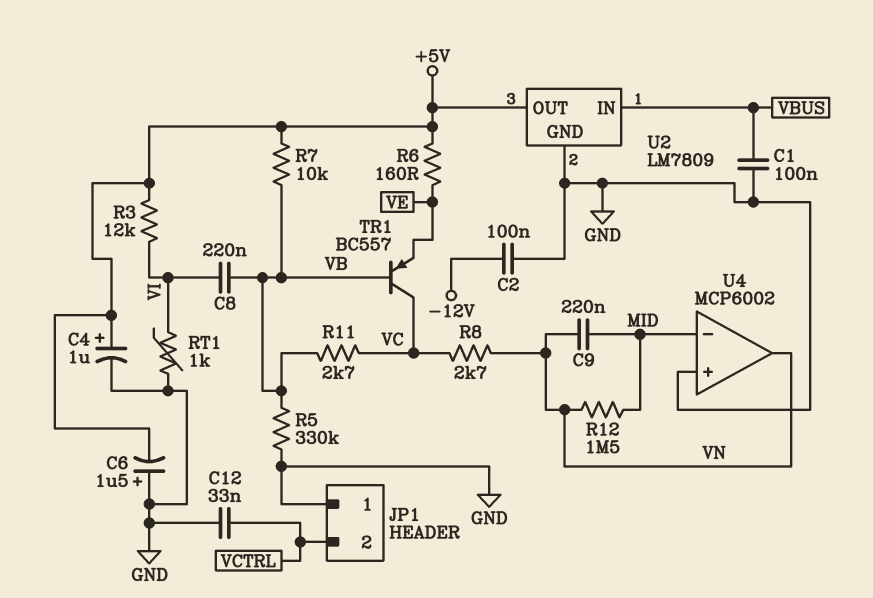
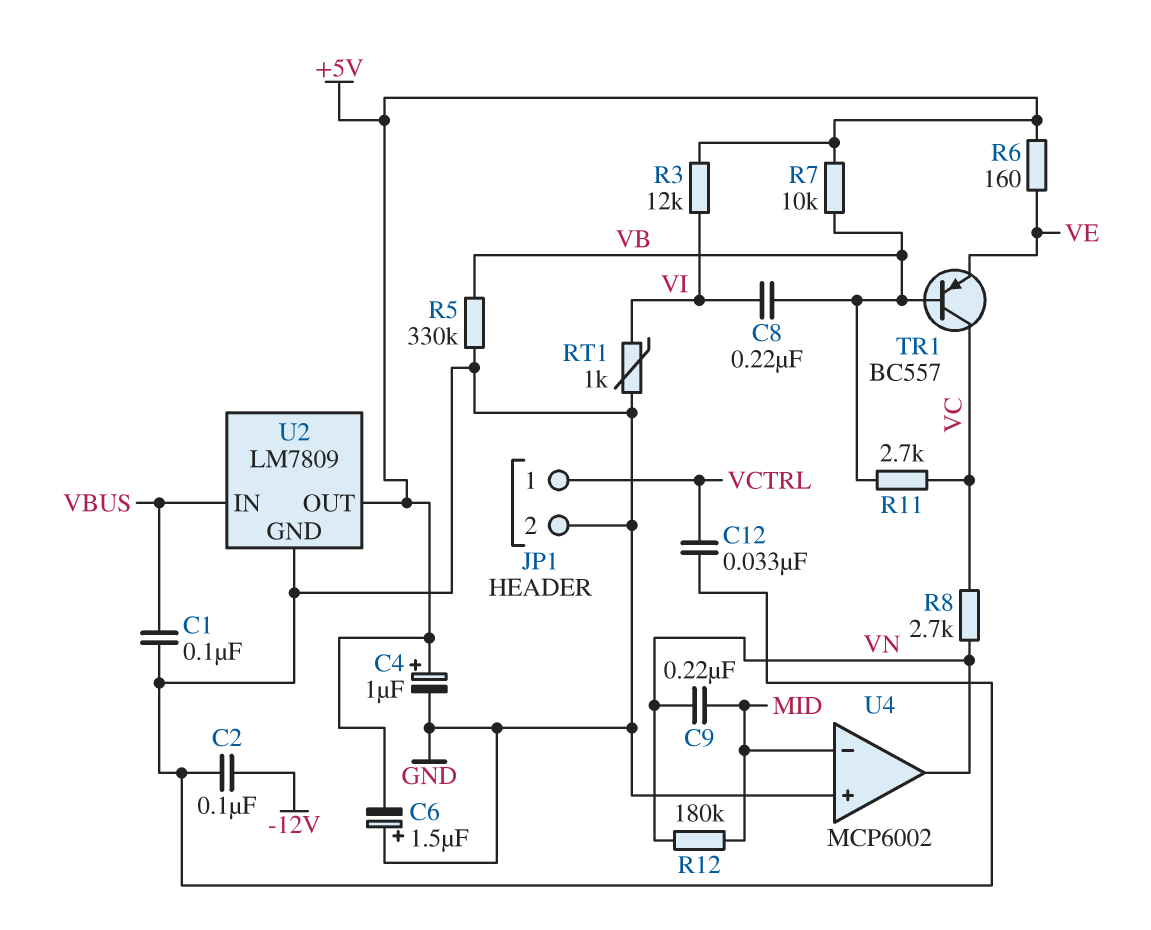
JP1 pin 1: GND -> VCTRL
JP1 pin 2: VCTRL -> GND
R12: 1.5M (MID, VN) -> 180k (MID, VN)

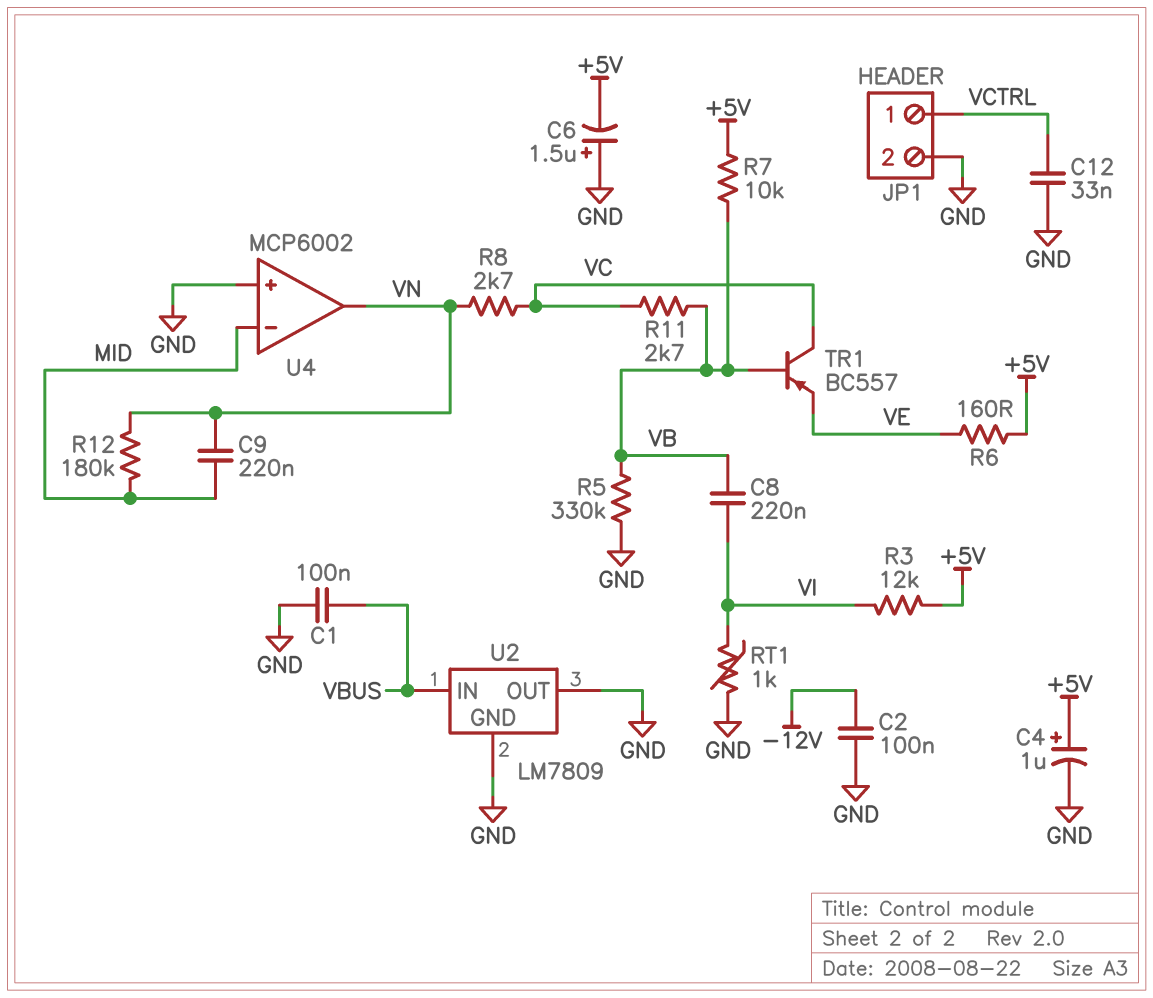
U2 pin OUT: +5V -> GND

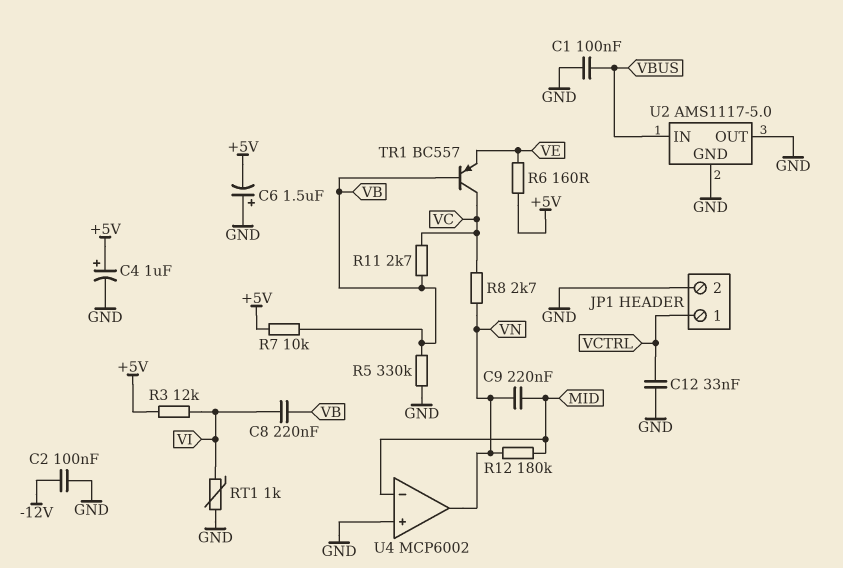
U2: LM7809 -> AMS1117-5.0

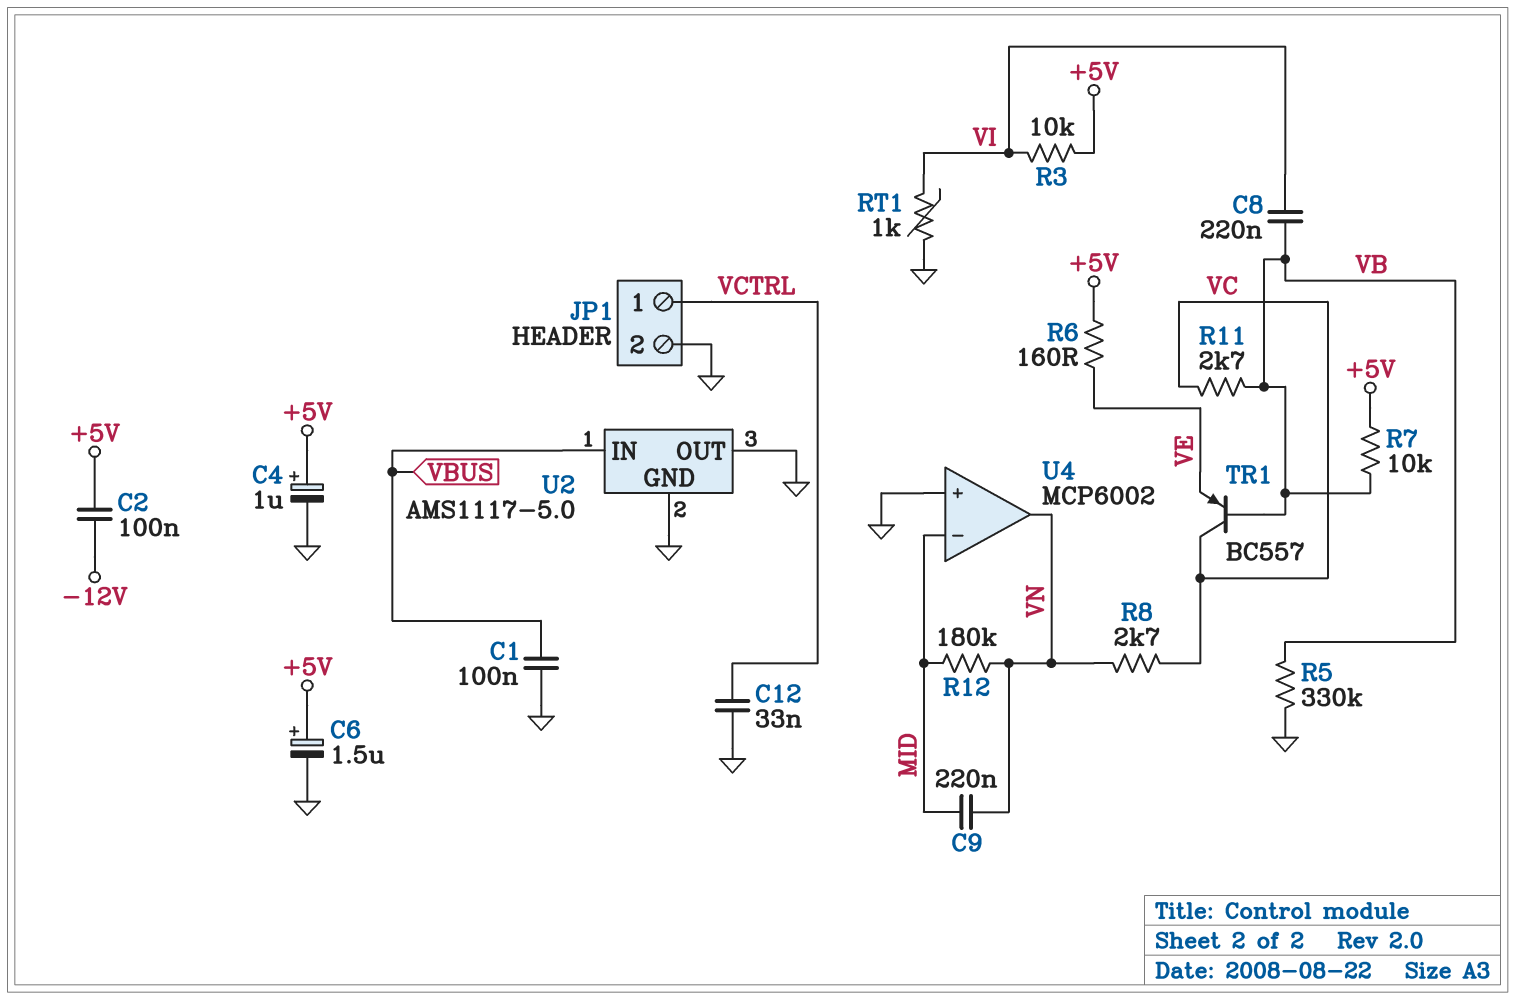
C2: 100nF (-12V, GND) -> 100nF (+5V, -12V)
C6: 1.5uF (plus GND, minus +5V) -> 1.5uF (plus +5V, minus GND)
R3: 12k (+5V, VI) -> 10k (+5V, VI)

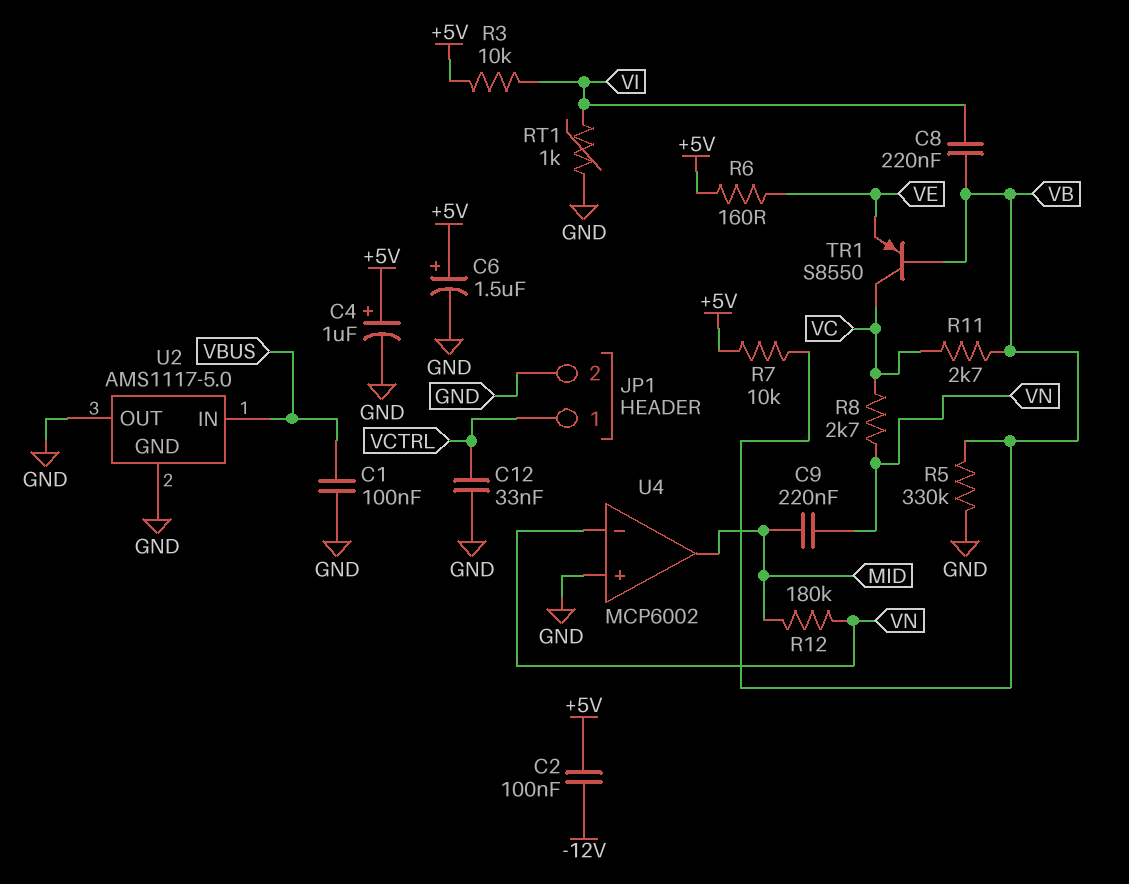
TR1: PNP BC557 (B VB, C VC, E VE) -> PNP S8550 (B VB, C VC, E VE)
U4 pin in-: MID -> VN
U4 pin out: VN -> MID

